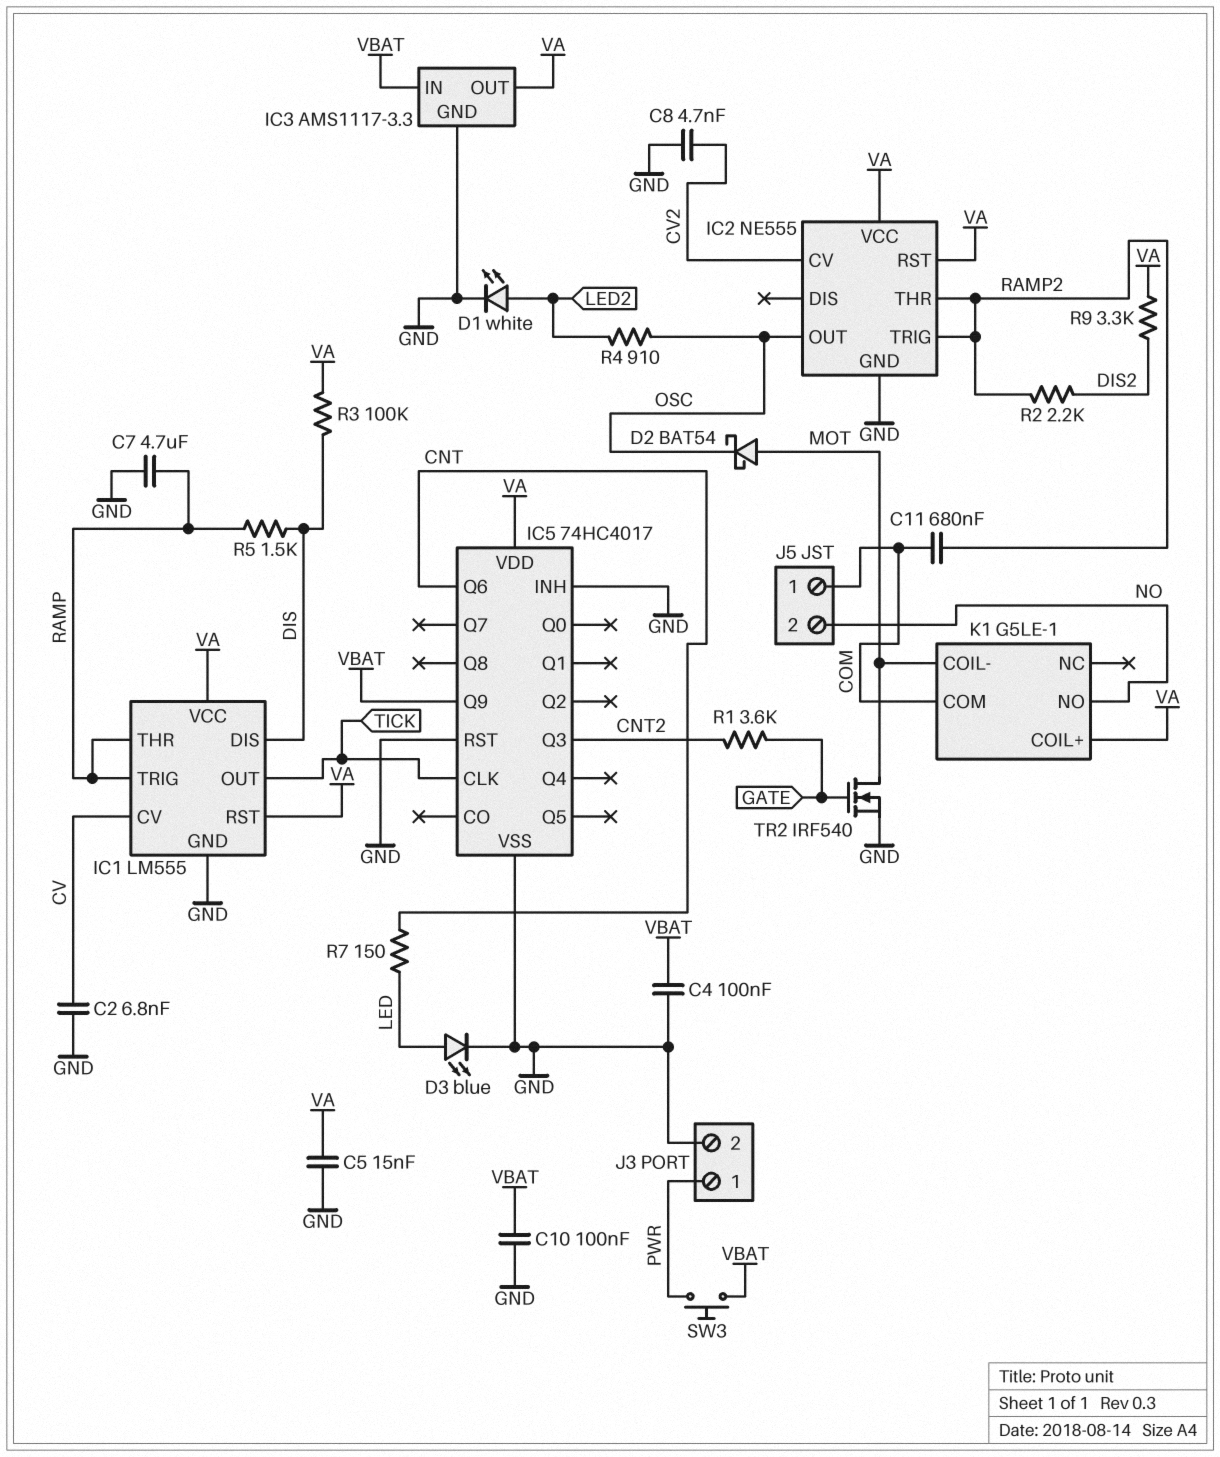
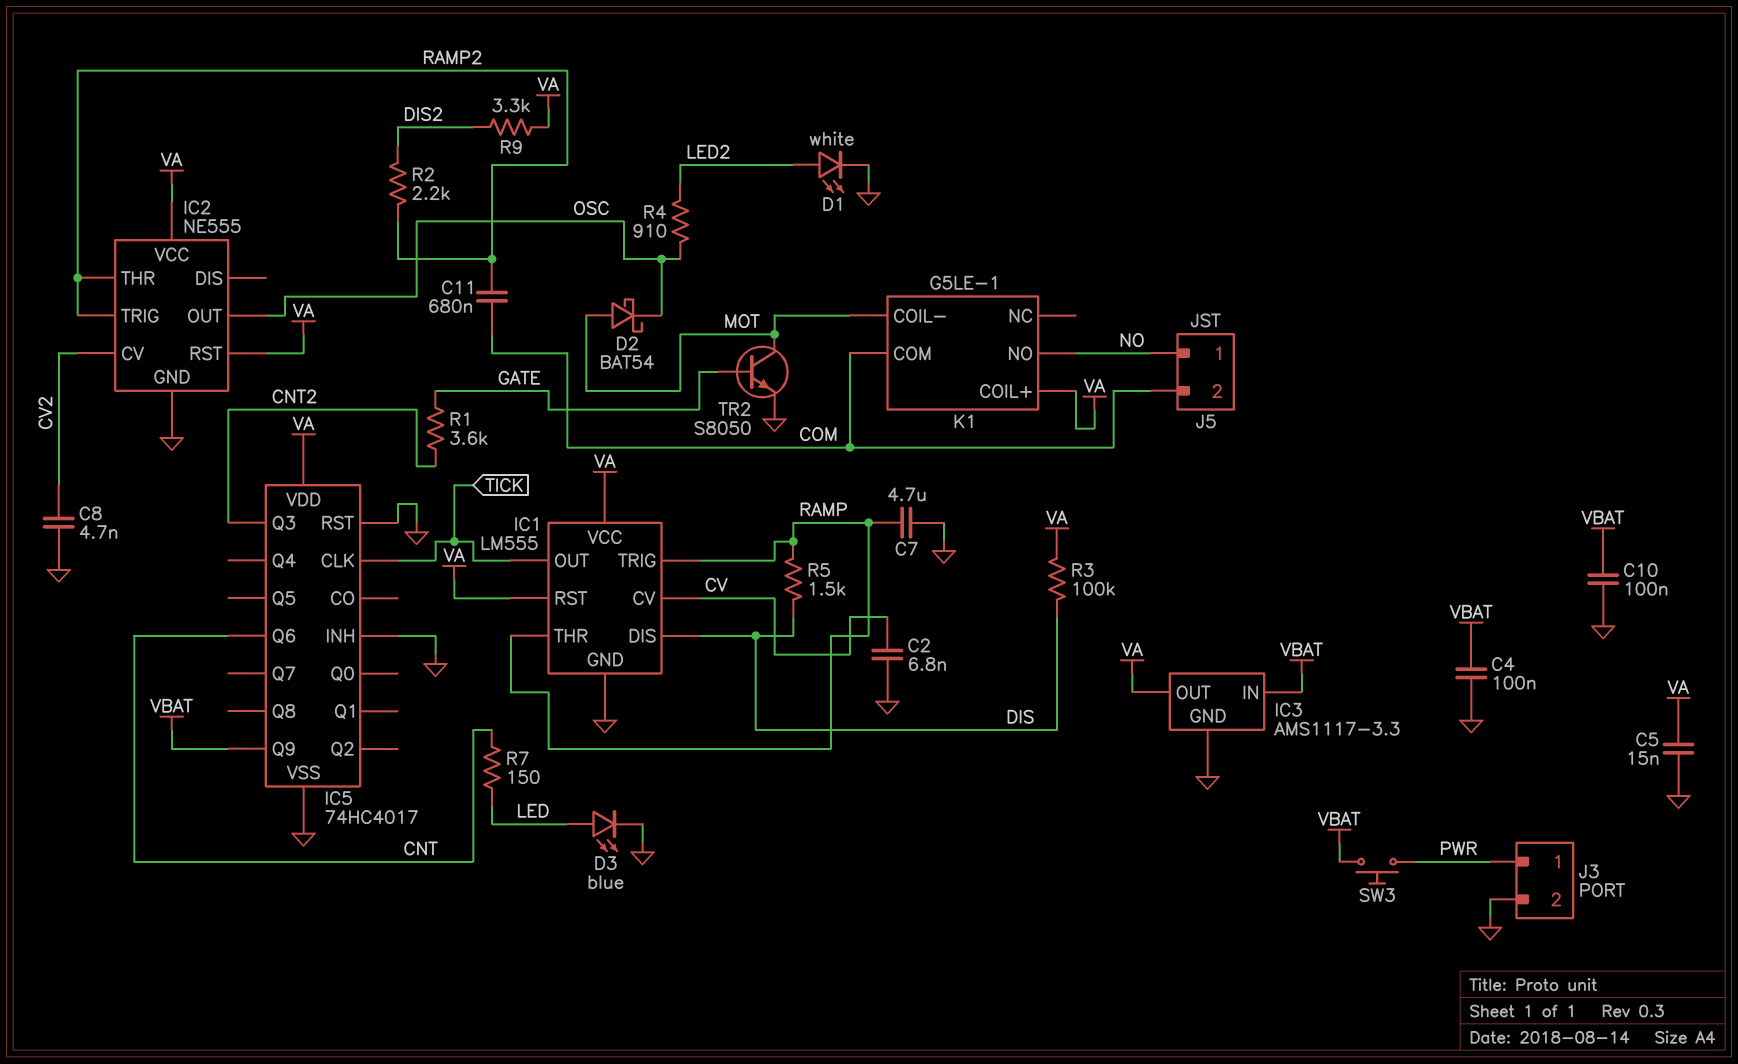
J5 pin 1: COM -> NO
J5 pin 2: NO -> COM
TR2: NMOS IRF540 (G GATE, D MOT, S GND) -> NPN S8050 (B GATE, C MOT, E GND)

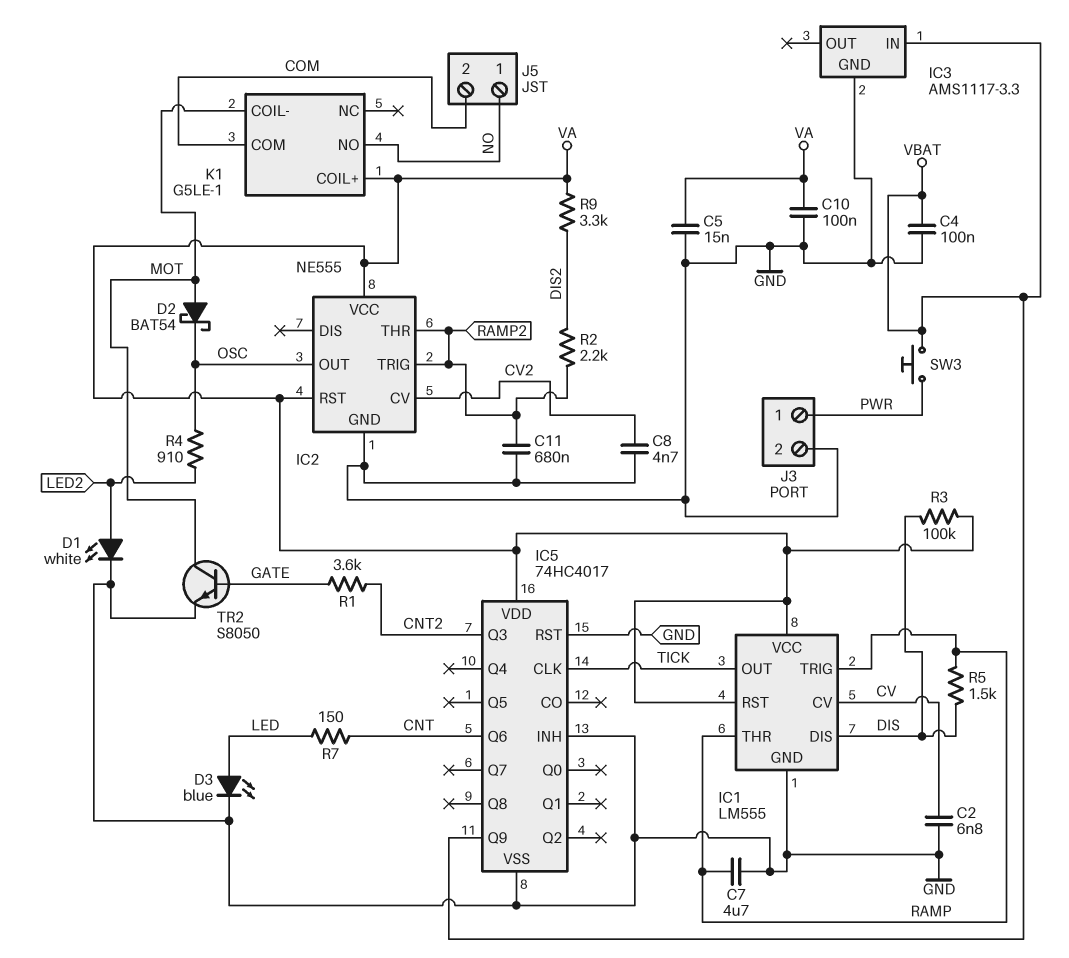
C10: 100nF (GND, VBAT) -> 100nF (GND, VA)
C11: 680nF (COM, RAMP2) -> 680nF (GND, RAMP2)
IC3 pin OUT: VA -> none

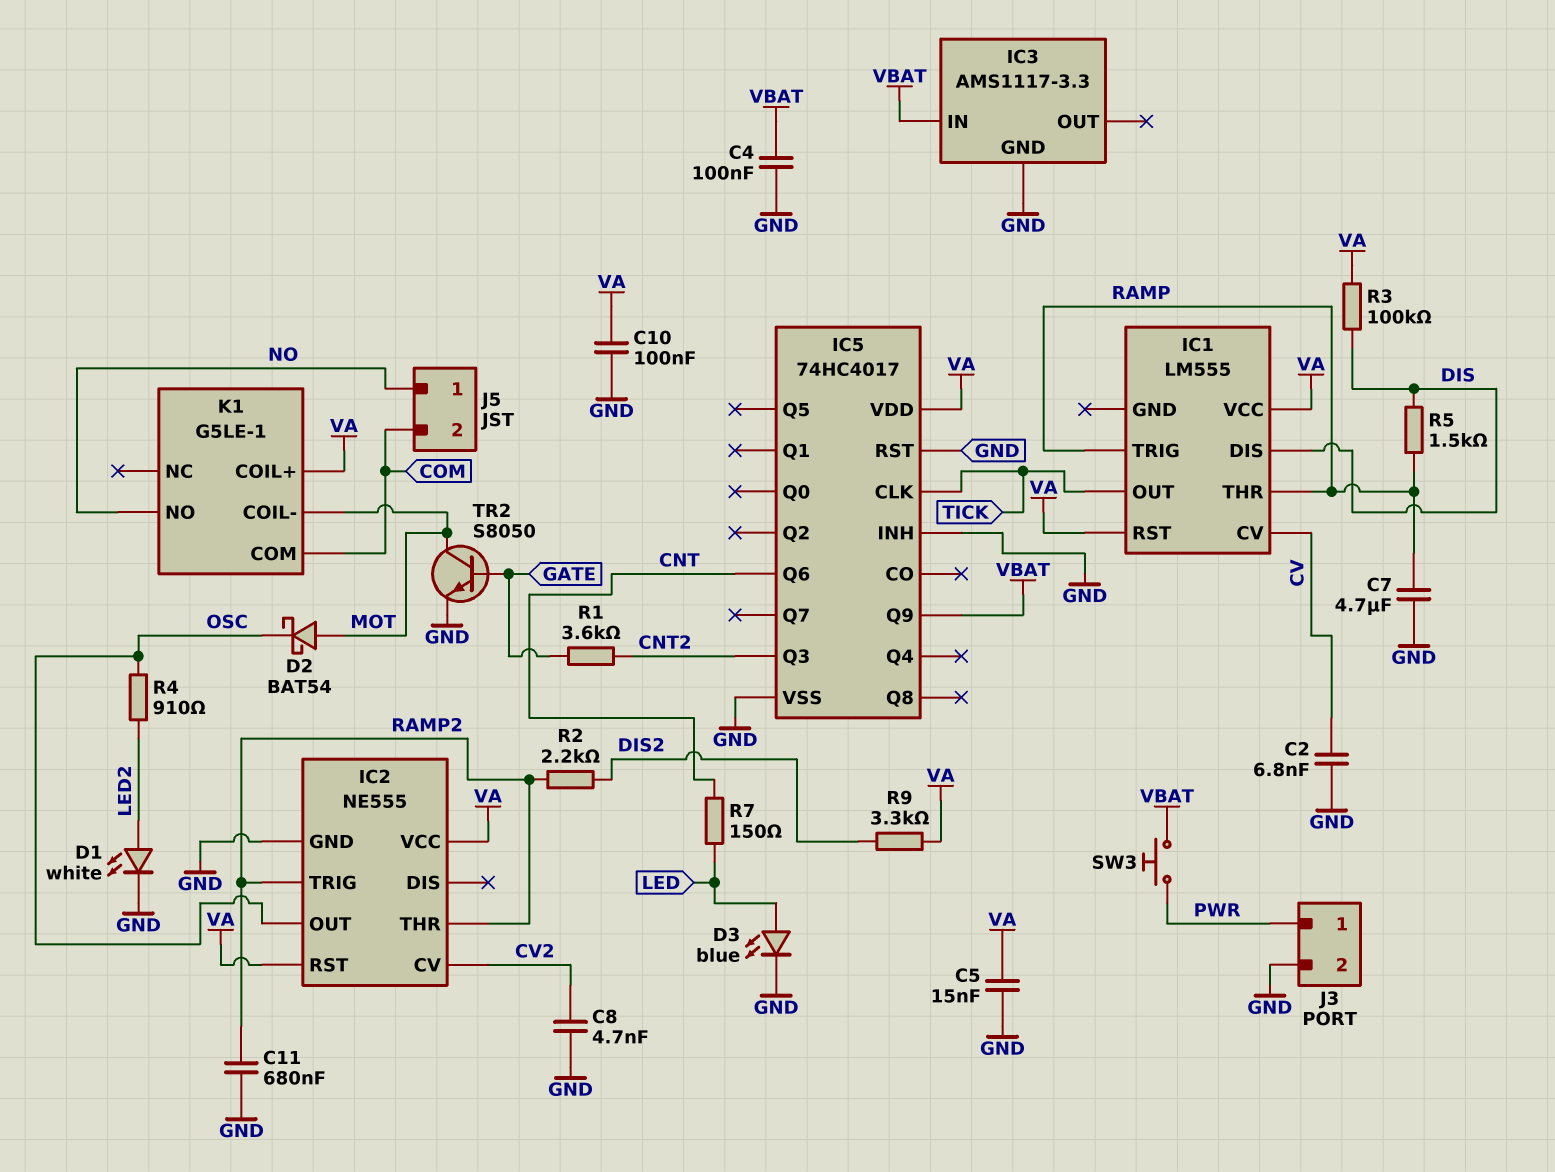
IC1 pin GND: GND -> none

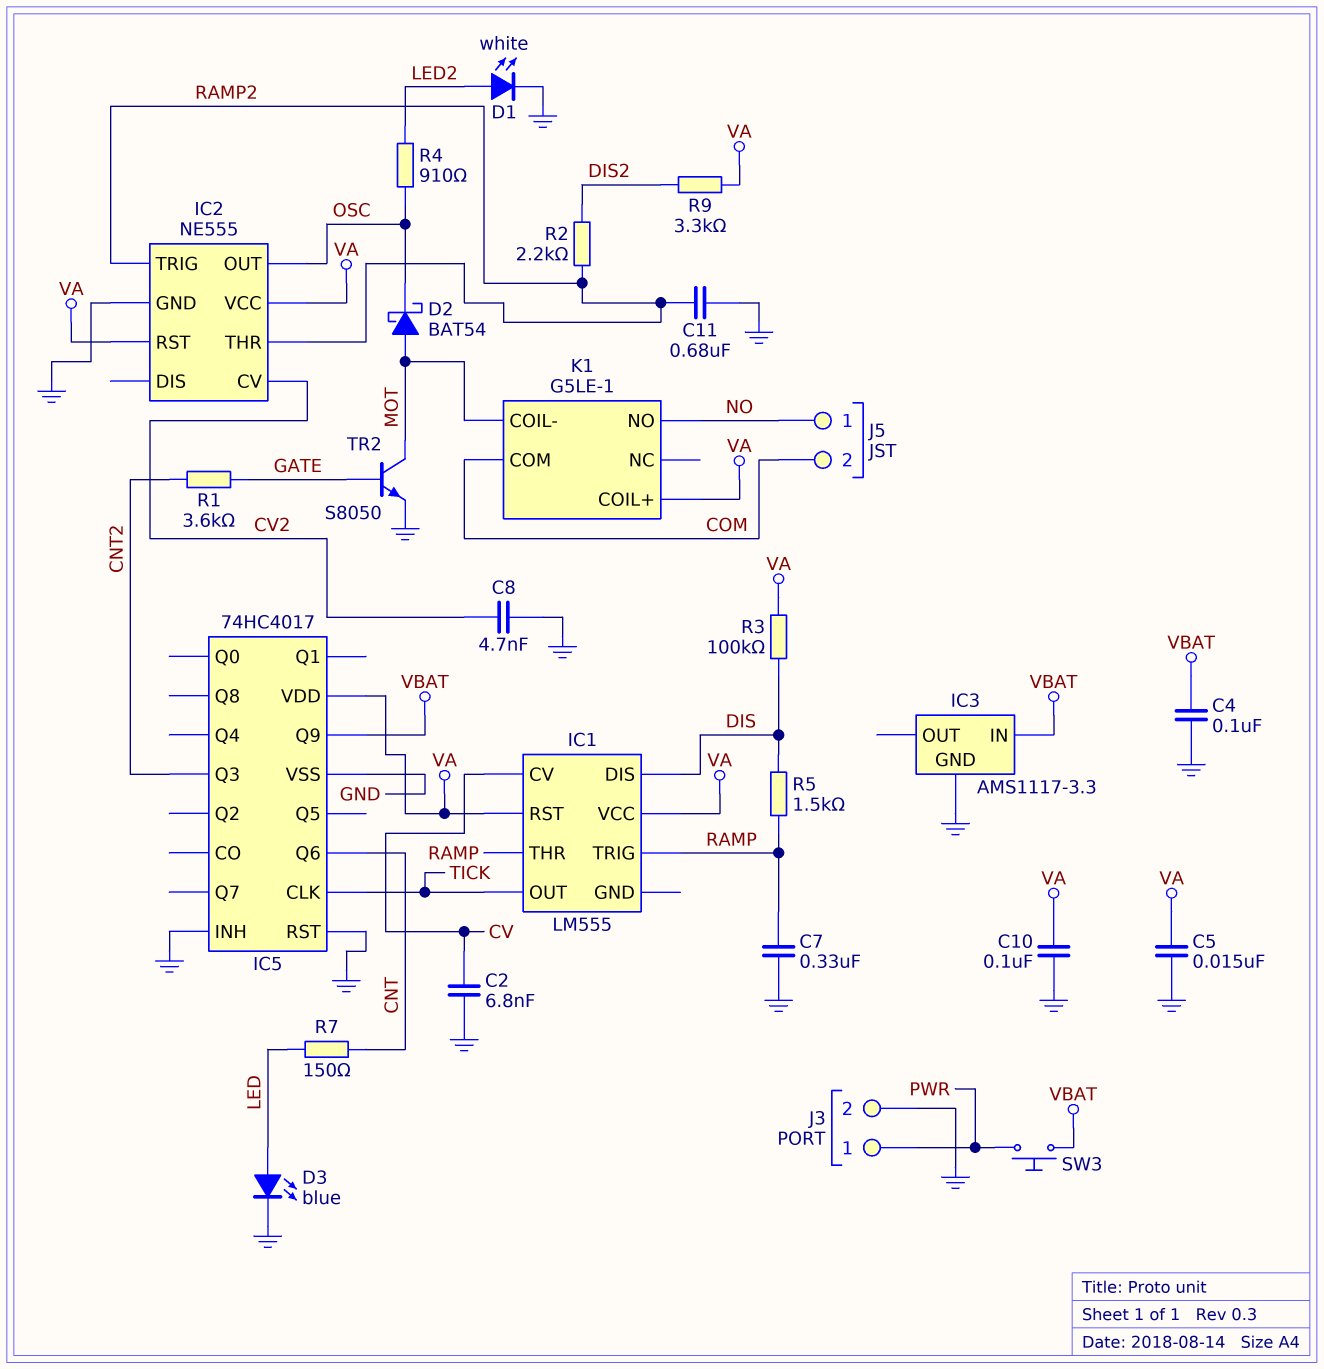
C7: 4.7uF (GND, RAMP) -> 330nF (GND, RAMP)

